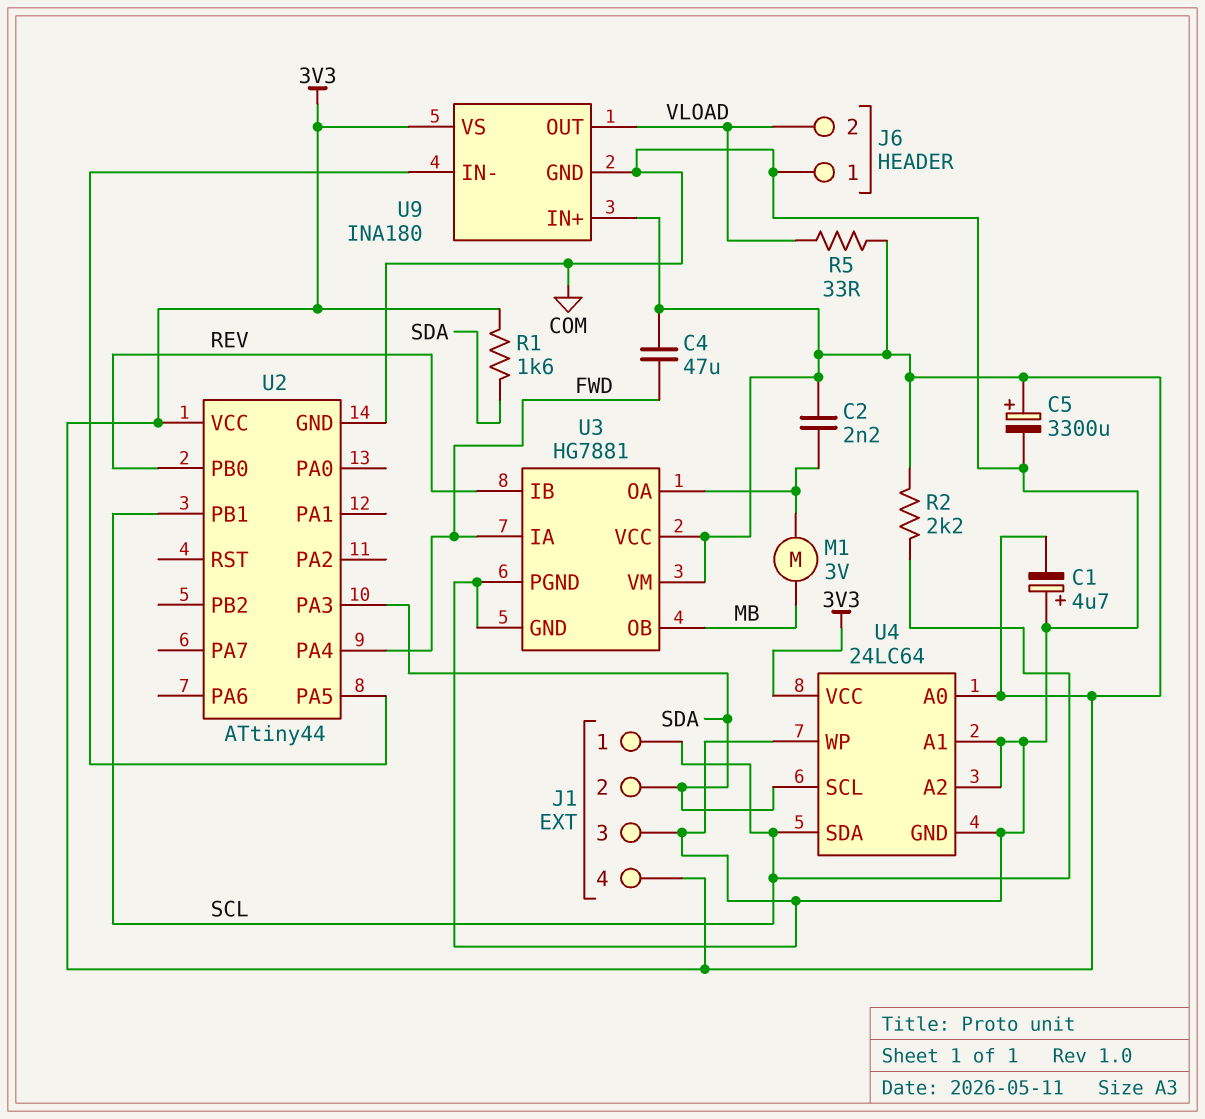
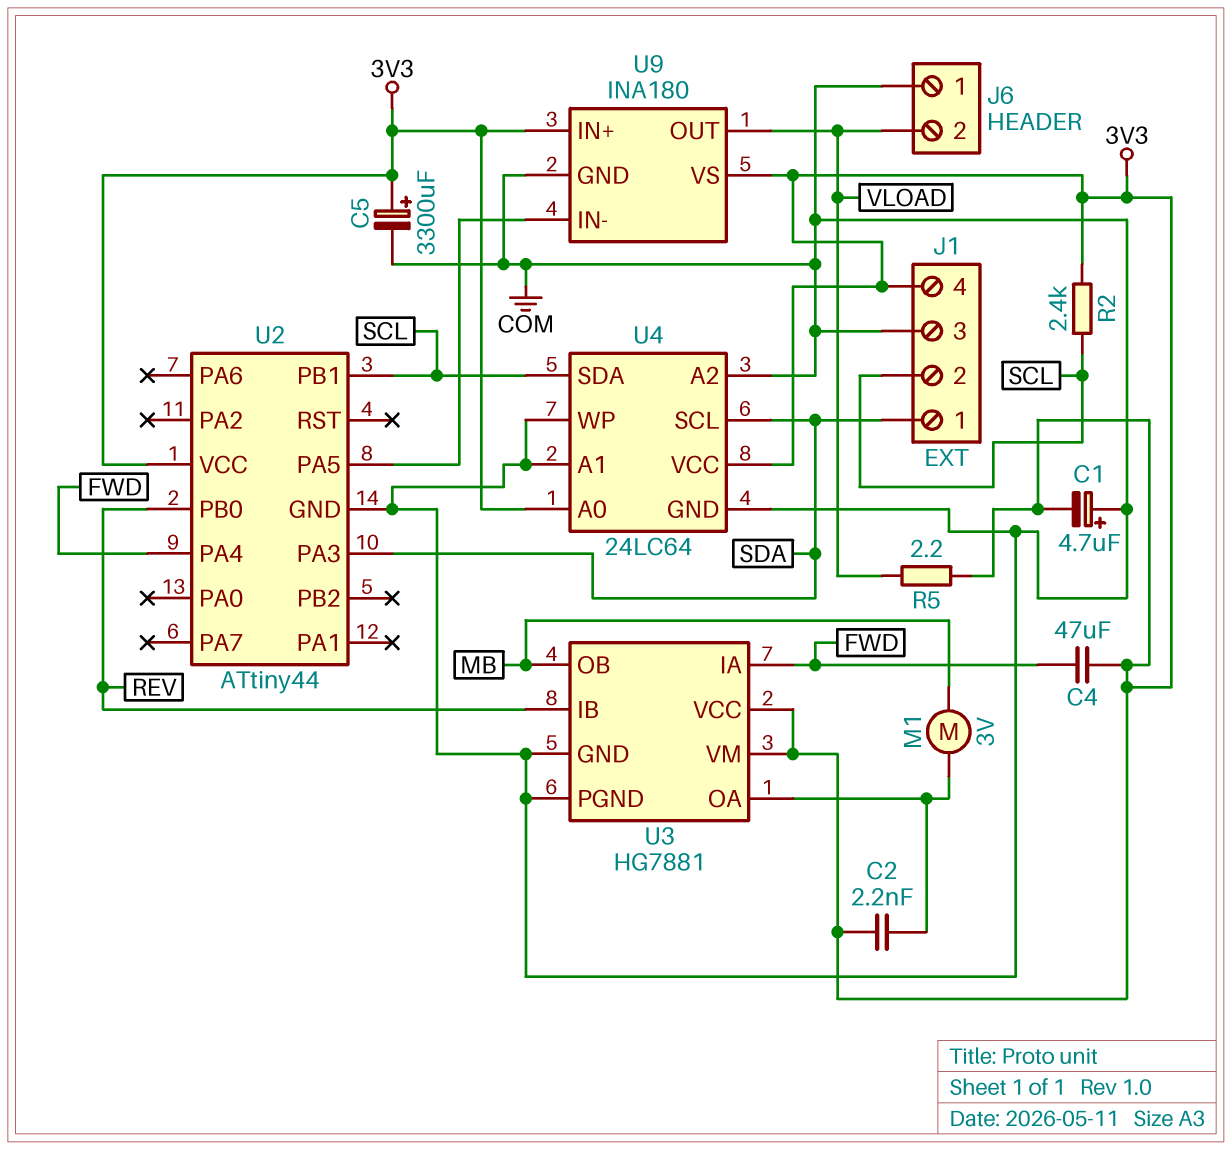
J1 pin 1: SCL -> SDA
J1 pin 2: SDA -> SCL
R1: 1.6k (3V3, SDA) -> none
R2: 2.2k (3V3, SCL) -> 2.4k (3V3, SCL)
R5: 33 (3V3, VLOAD) -> 2.2 (3V3, VLOAD)

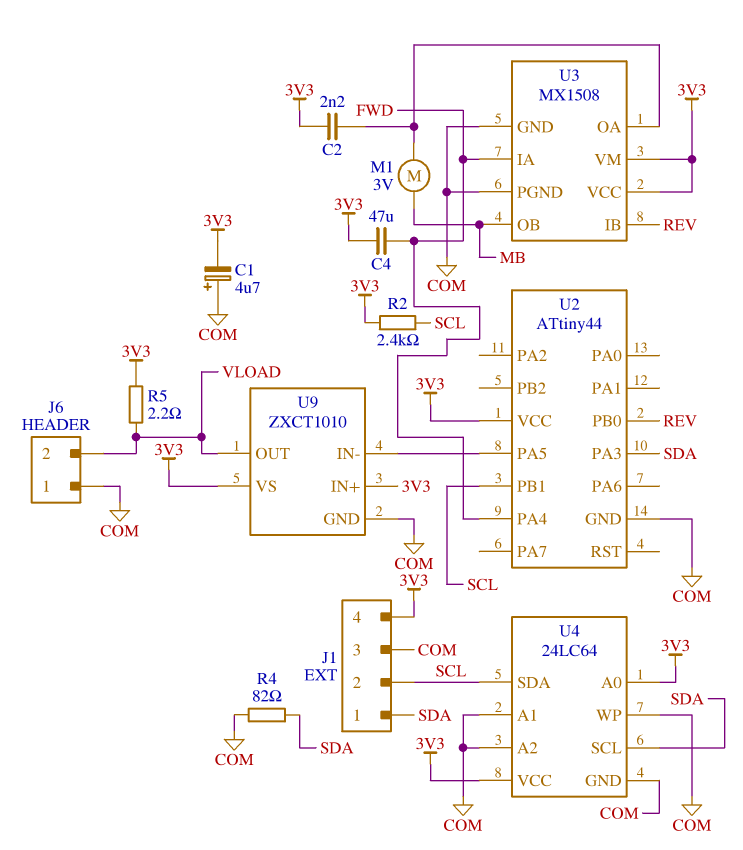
C5: 3300uF (plus 3V3, minus COM) -> none
R4: none -> 82 (COM, SDA)
U3: HG7881 -> MX1508
U9: INA180 -> ZXCT1010

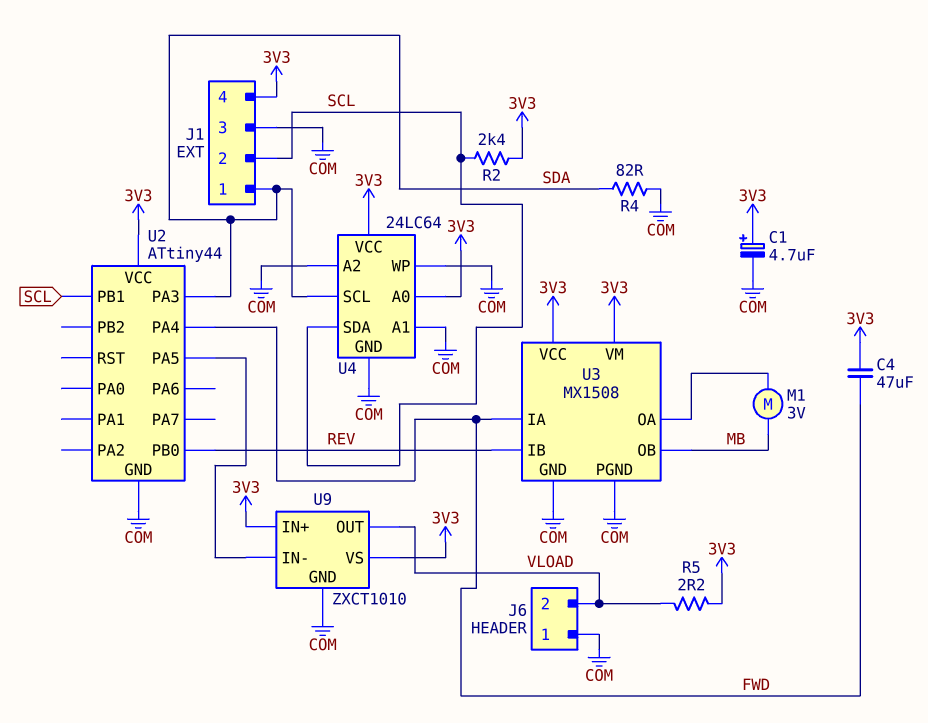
C1: 4.7uF (plus COM, minus 3V3) -> 4.7uF (plus 3V3, minus COM)
C2: 2.2nF (3V3, U3/OA) -> none

